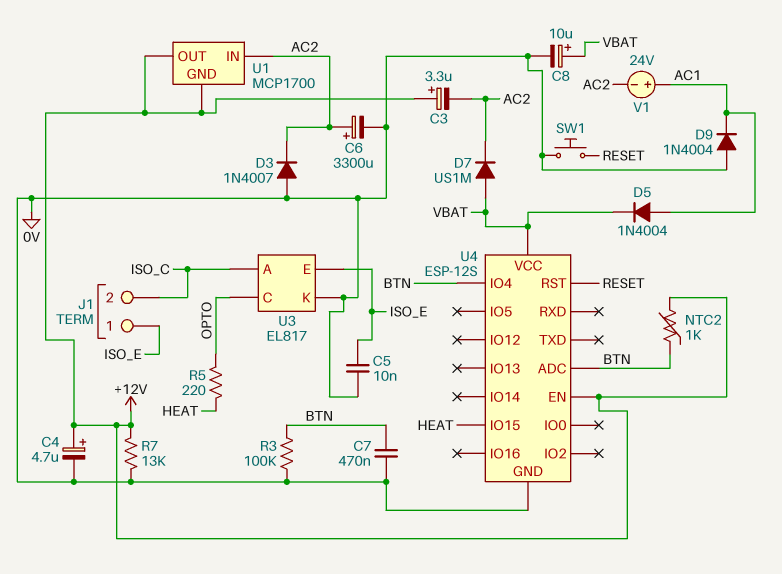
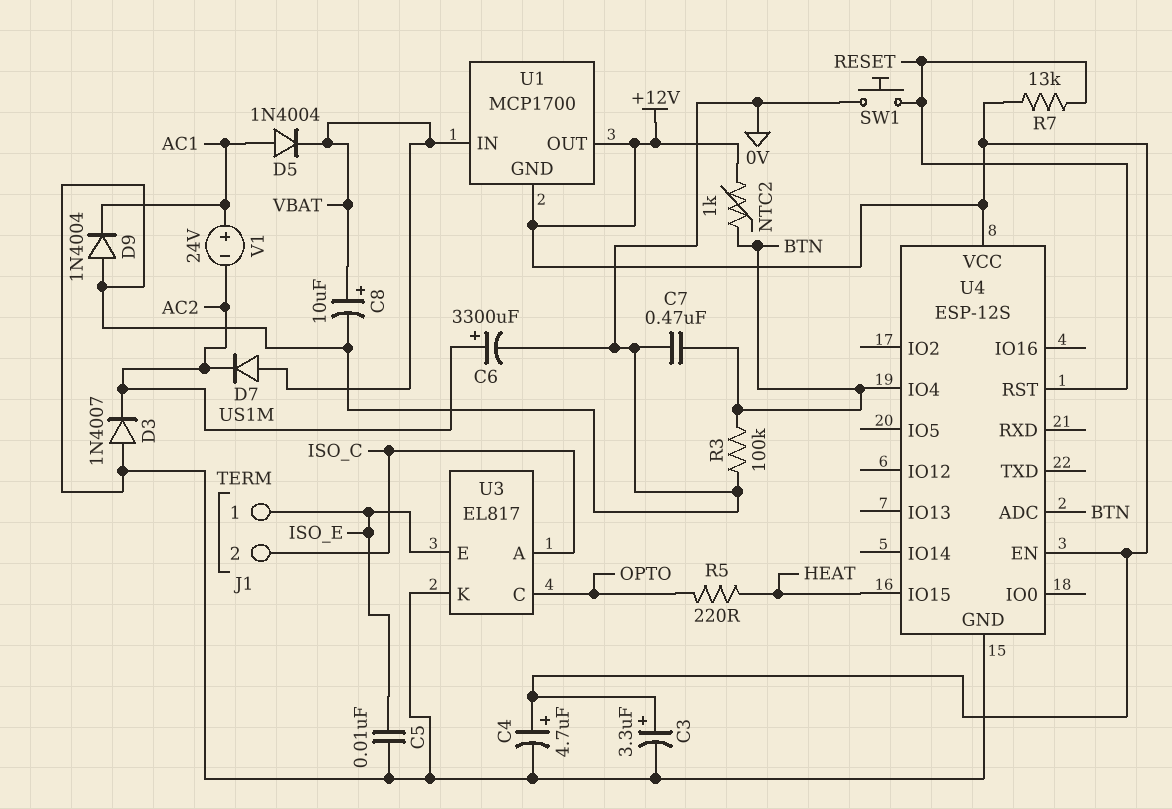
C3: 3.3uF (plus +12V, minus AC2) -> 3.3uF (plus +12V, minus 0V)
R7: 13k (+12V, 0V) -> 13k (+12V, RESET)
U1 pin IN: AC2 -> VBAT
U4 pin VCC: VBAT -> +12V

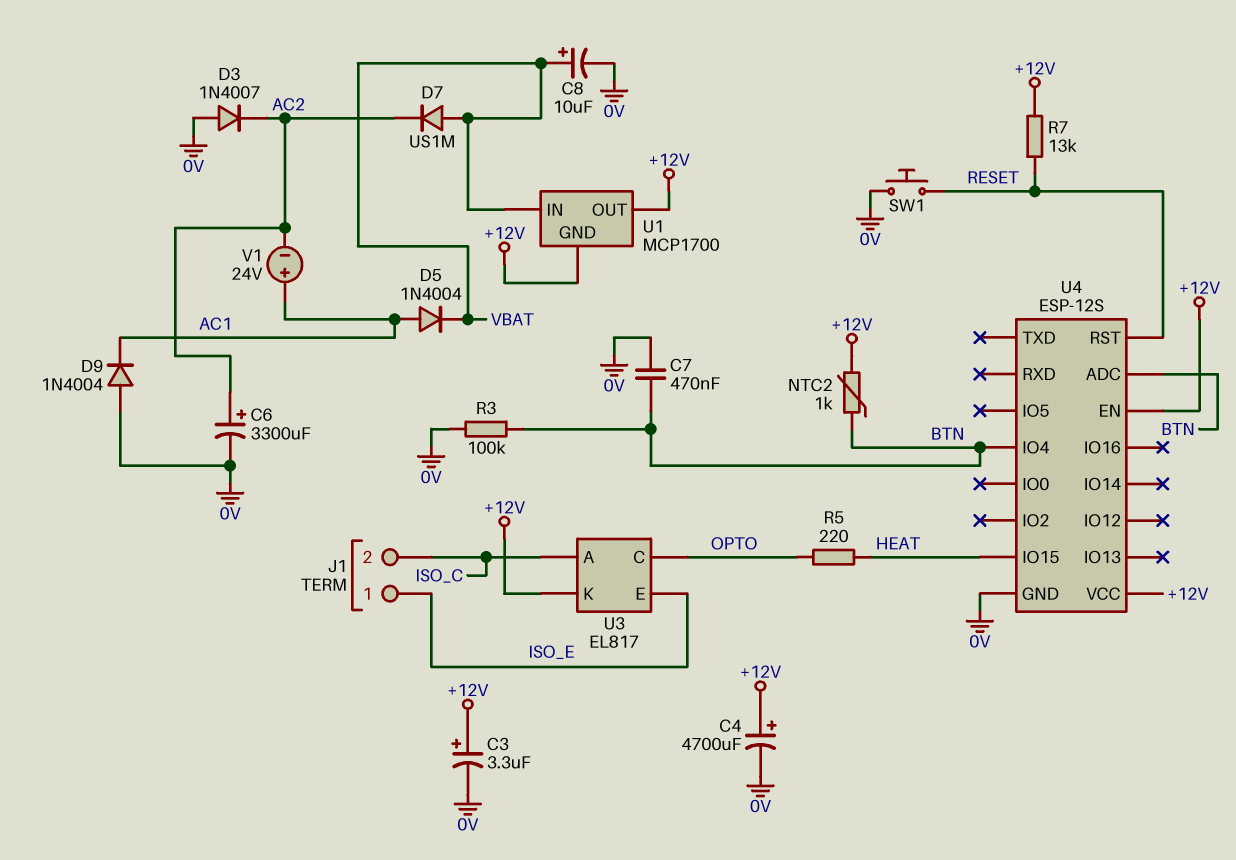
C4: 4.7uF (plus +12V, minus 0V) -> 4700uF (plus +12V, minus 0V)
C5: 10nF (0V, ISO_E) -> none
U3 pin K: 0V -> +12V

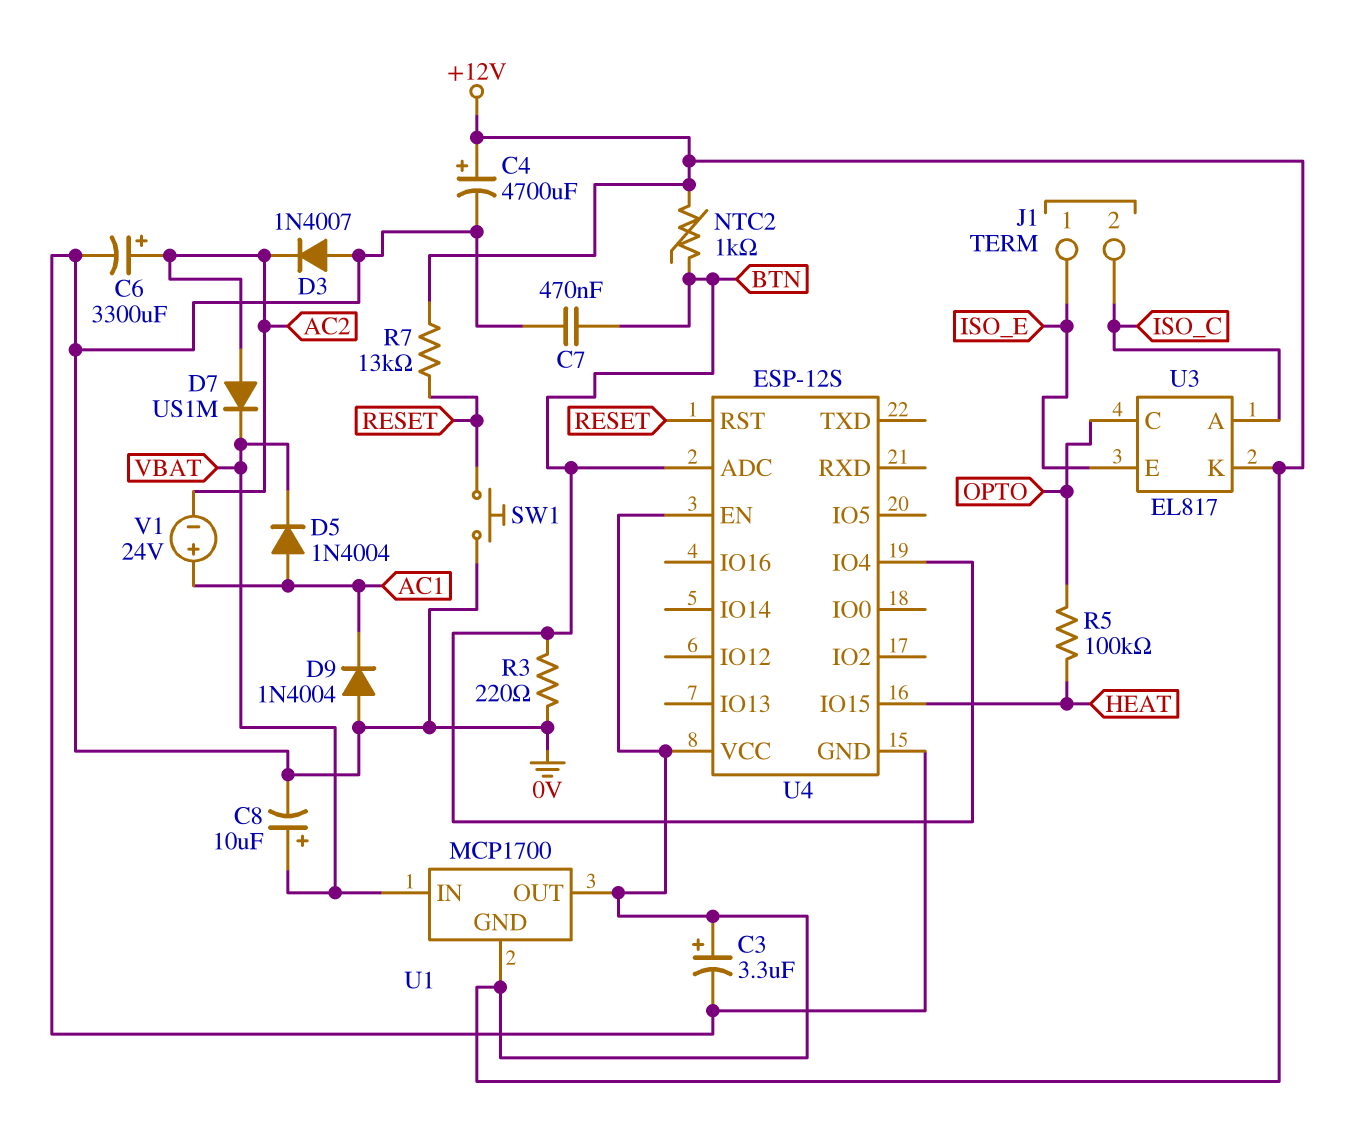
D7: diode US1M (A VBAT, K AC2) -> diode US1M (A AC2, K VBAT)
R3: 100k (0V, BTN) -> 220 (0V, BTN)
R5: 220 (HEAT, OPTO) -> 100k (HEAT, OPTO)

